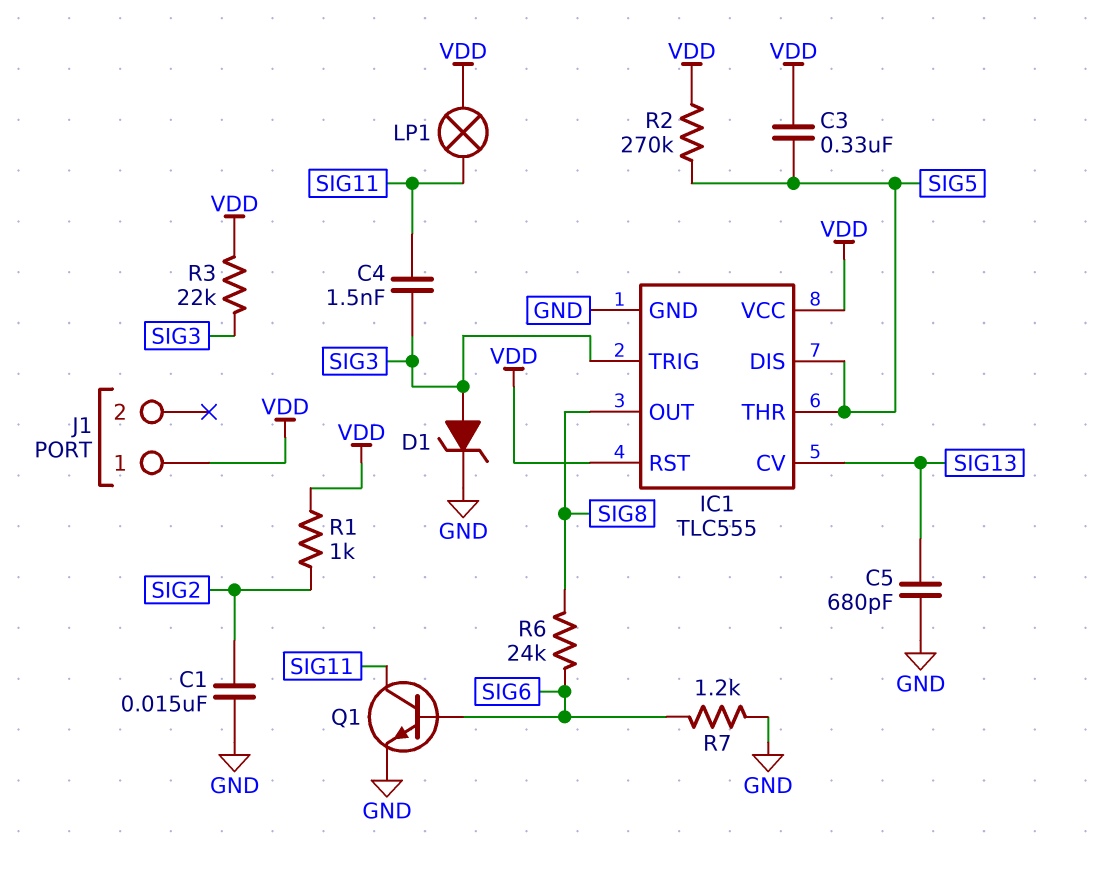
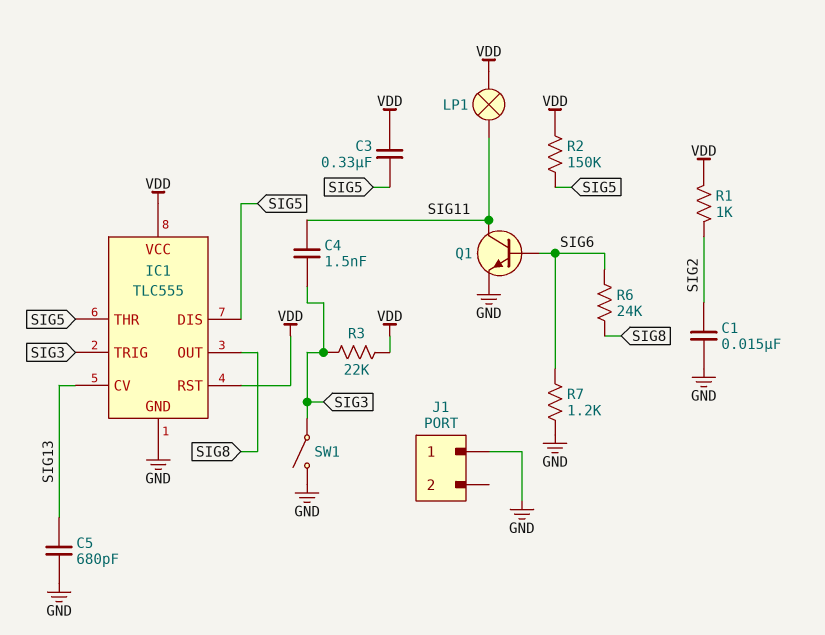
D1: zener (A SIG3, K GND) -> none
J1 pin 1: VDD -> GND
R2: 270k (SIG5, VDD) -> 150k (SIG5, VDD)
SW1: none -> switch (GND, SIG3)

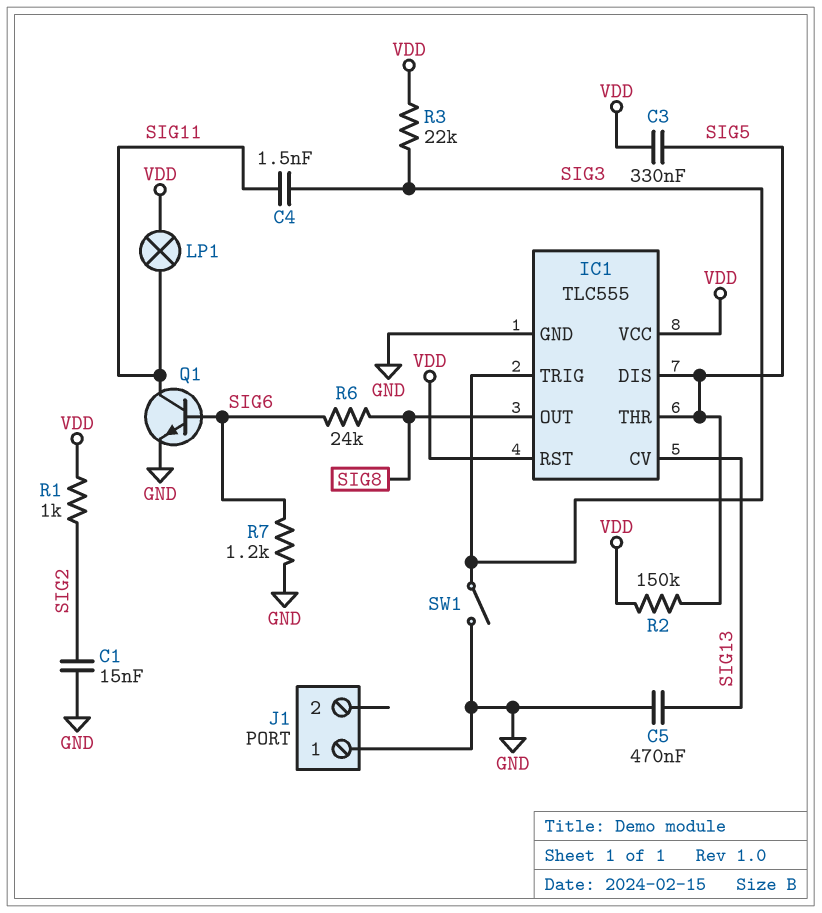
C5: 680pF (GND, SIG13) -> 470nF (GND, SIG13)

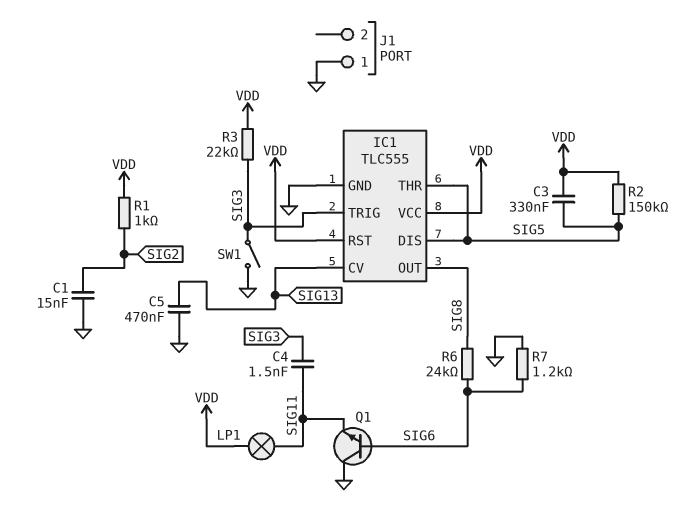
Q1: NPN (B SIG6, C SIG11, E GND) -> NPN (B SIG6, C GND, E SIG11)

